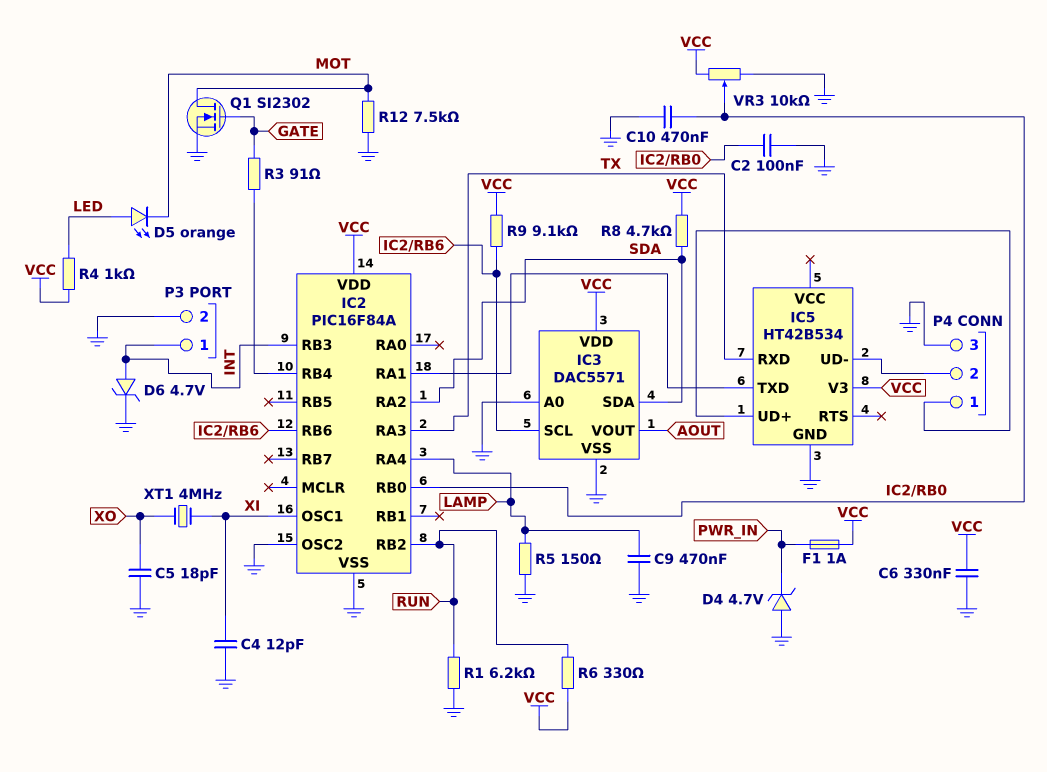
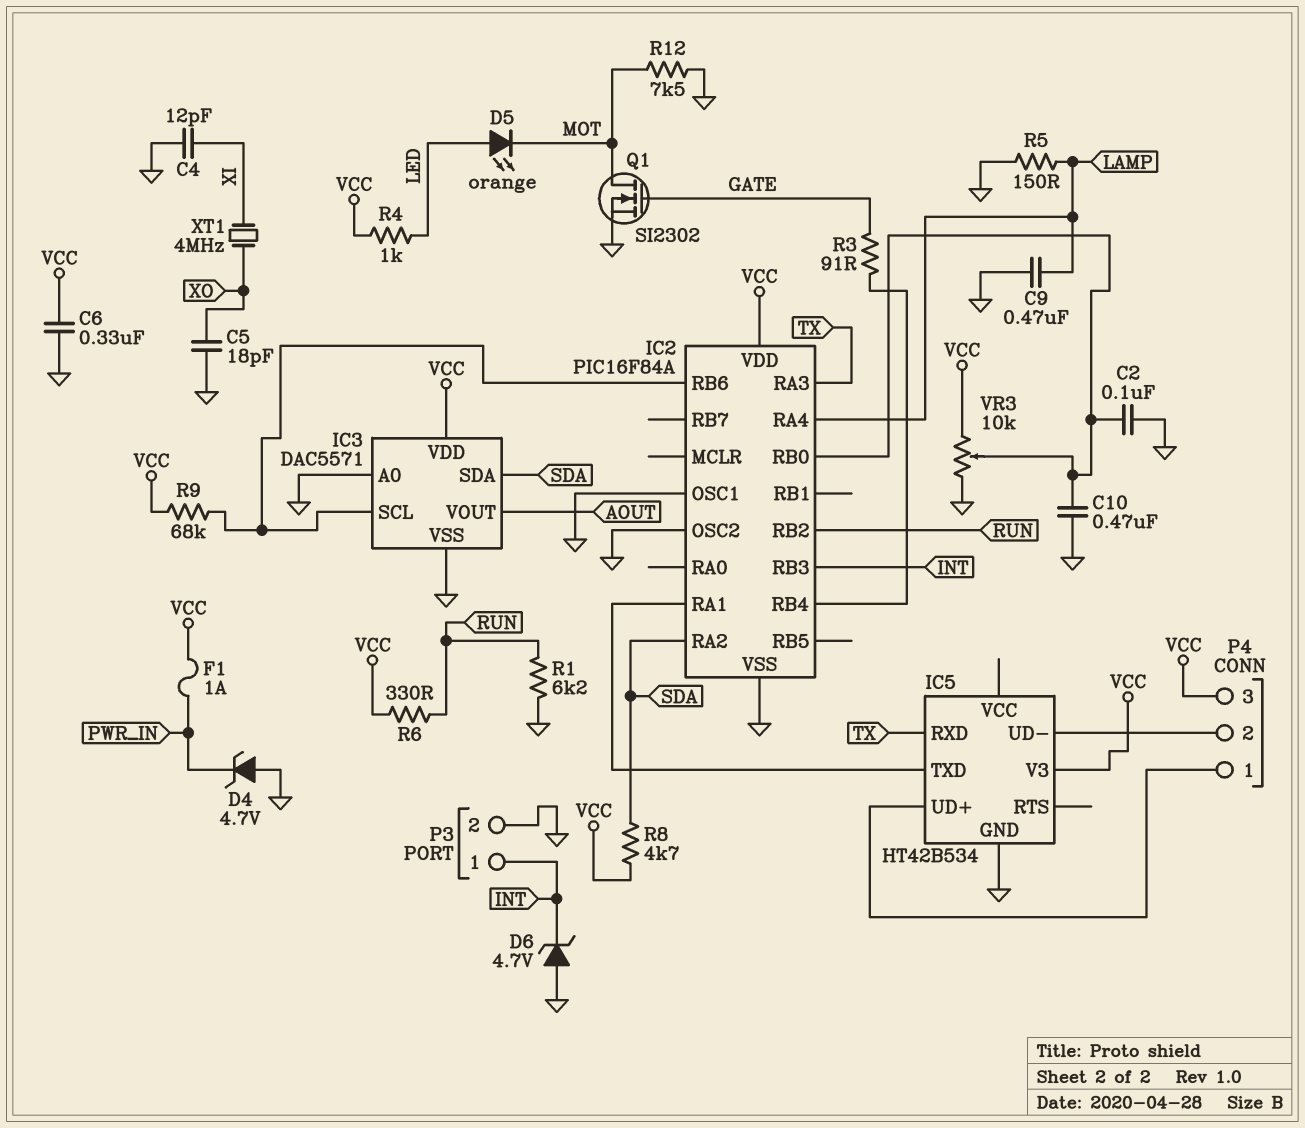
D6: zener 4.7V (A INT, K GND) -> zener 4.7V (A GND, K INT)
IC2 pin OSC1: XI -> GND
P4 pin 3: GND -> VCC
R9: 9.1k (IC2/RB6, VCC) -> 68k (IC2/RB6, VCC)

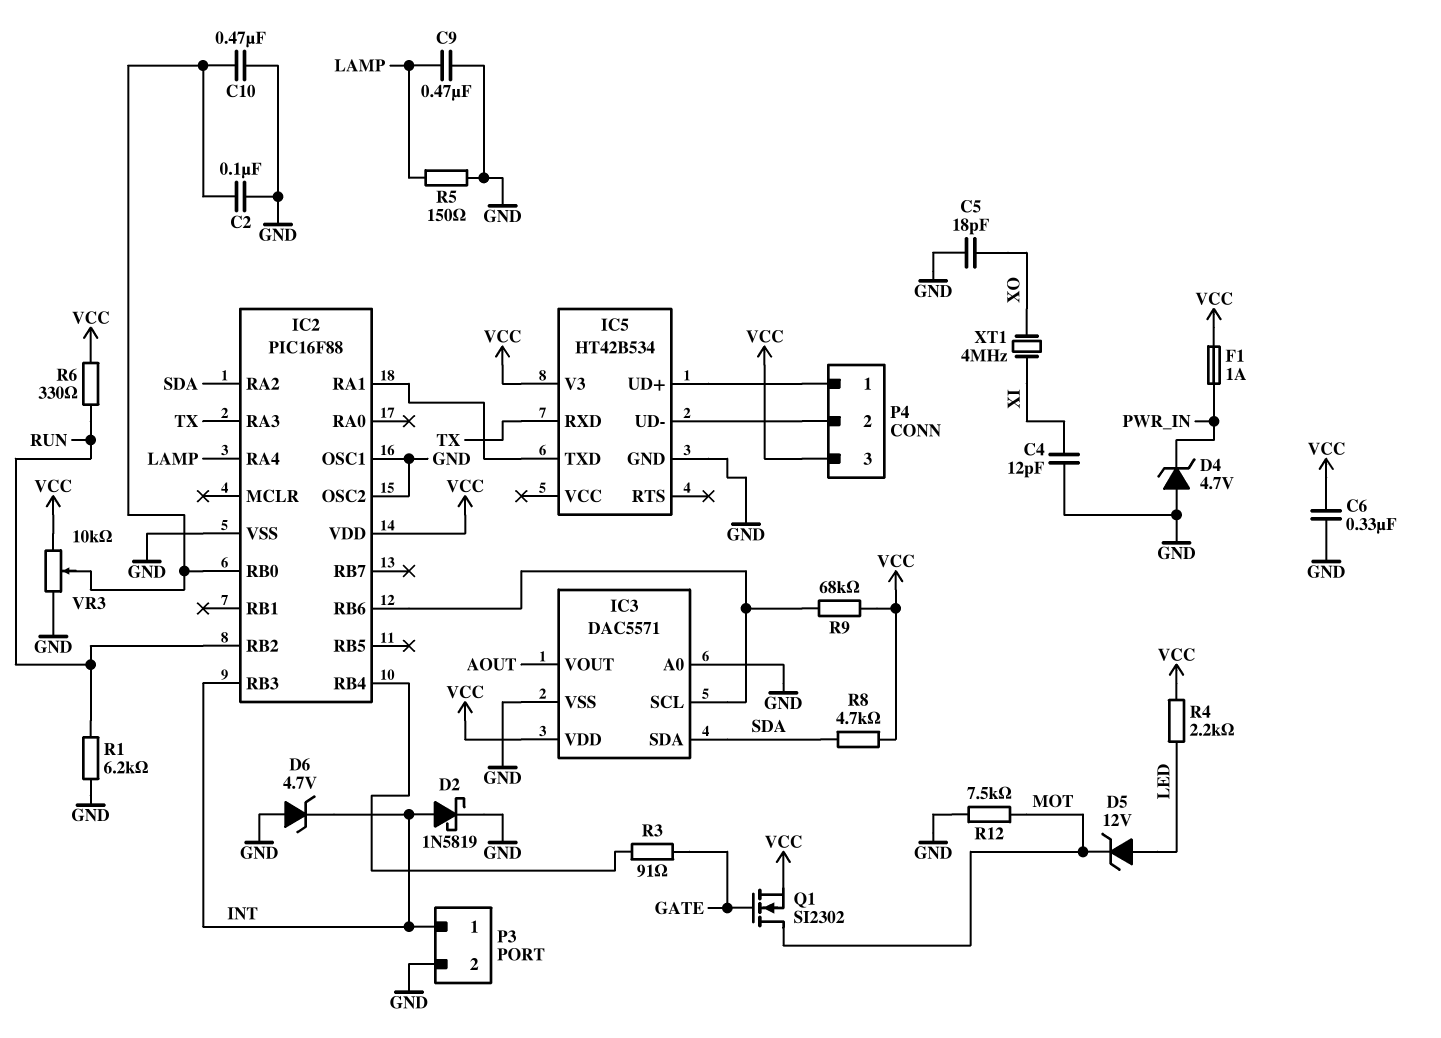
D2: none -> schottky 1N5819 (A INT, K GND)
D5: LED orange (A LED, K MOT) -> zener 12V (A LED, K MOT)
IC2: PIC16F84A -> PIC16F88
Q1: NMOS SI2302 (G GATE, D MOT, S GND) -> NMOS SI2302 (G GATE, D MOT, S VCC)
R4: 1k (LED, VCC) -> 2.2k (LED, VCC)

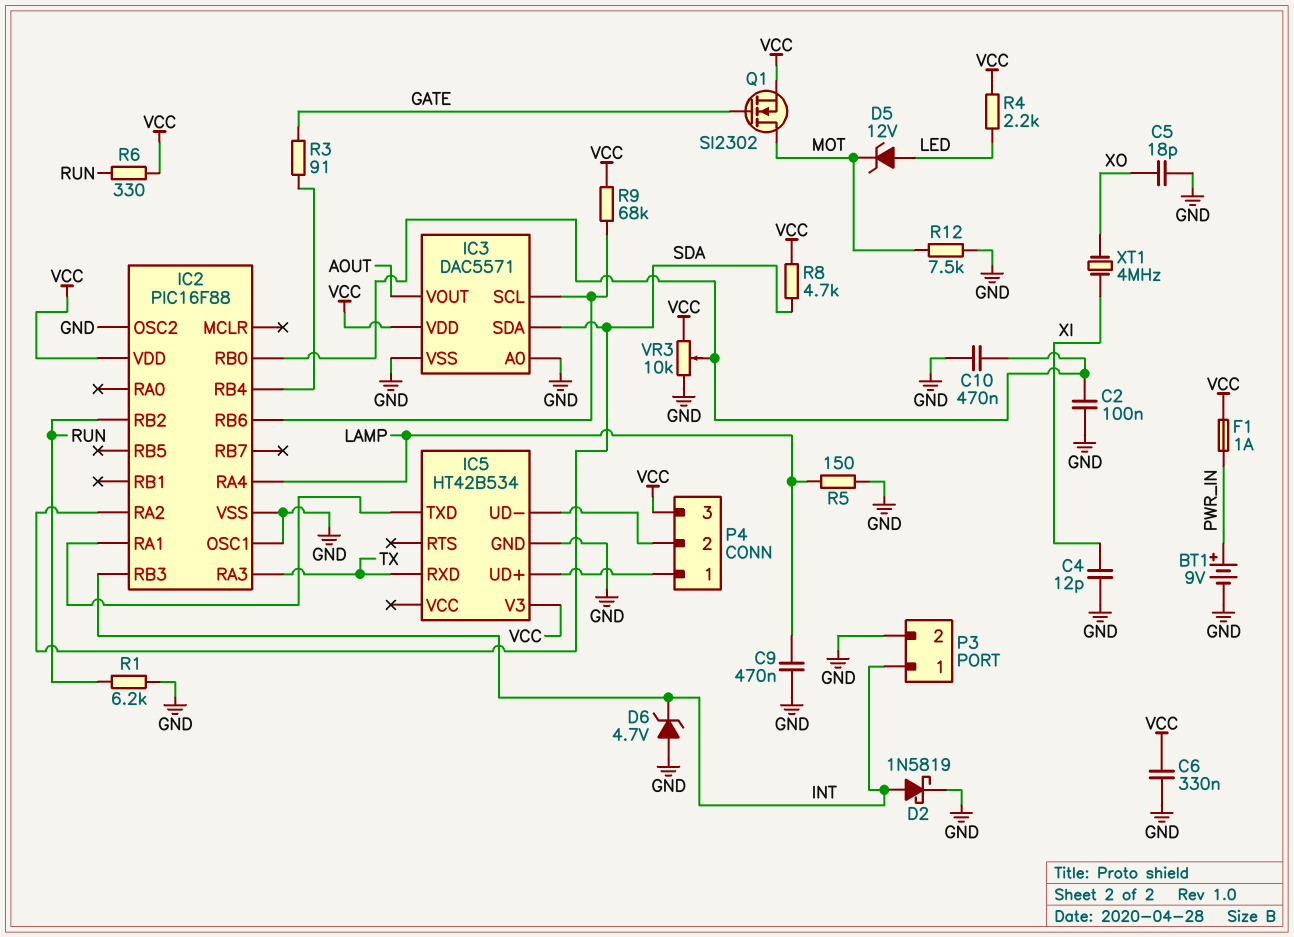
BT1: none -> 9V (plus PWR_IN, minus GND)
D4: zener 4.7V (A GND, K PWR_IN) -> none

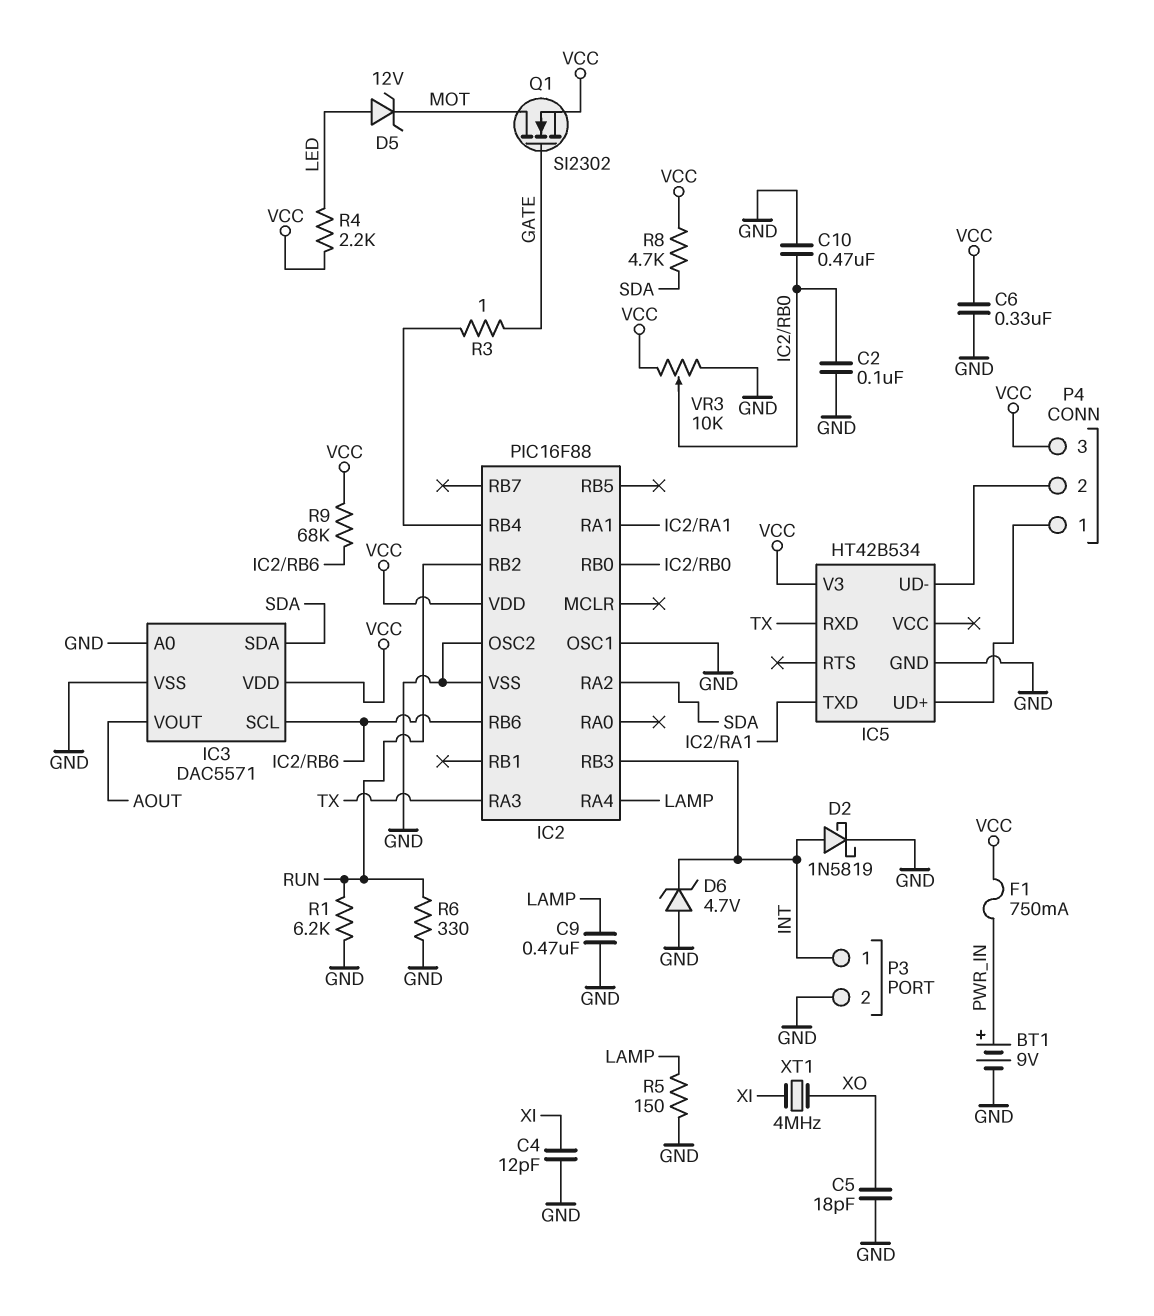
F1: 1A (PWR_IN, VCC) -> 750mA (PWR_IN, VCC)
R3: 91 (GATE, IC2/RB4) -> 1 (GATE, IC2/RB4)
R6: 330 (RUN, VCC) -> 330 (GND, RUN)
R12: 7.5k (GND, MOT) -> none

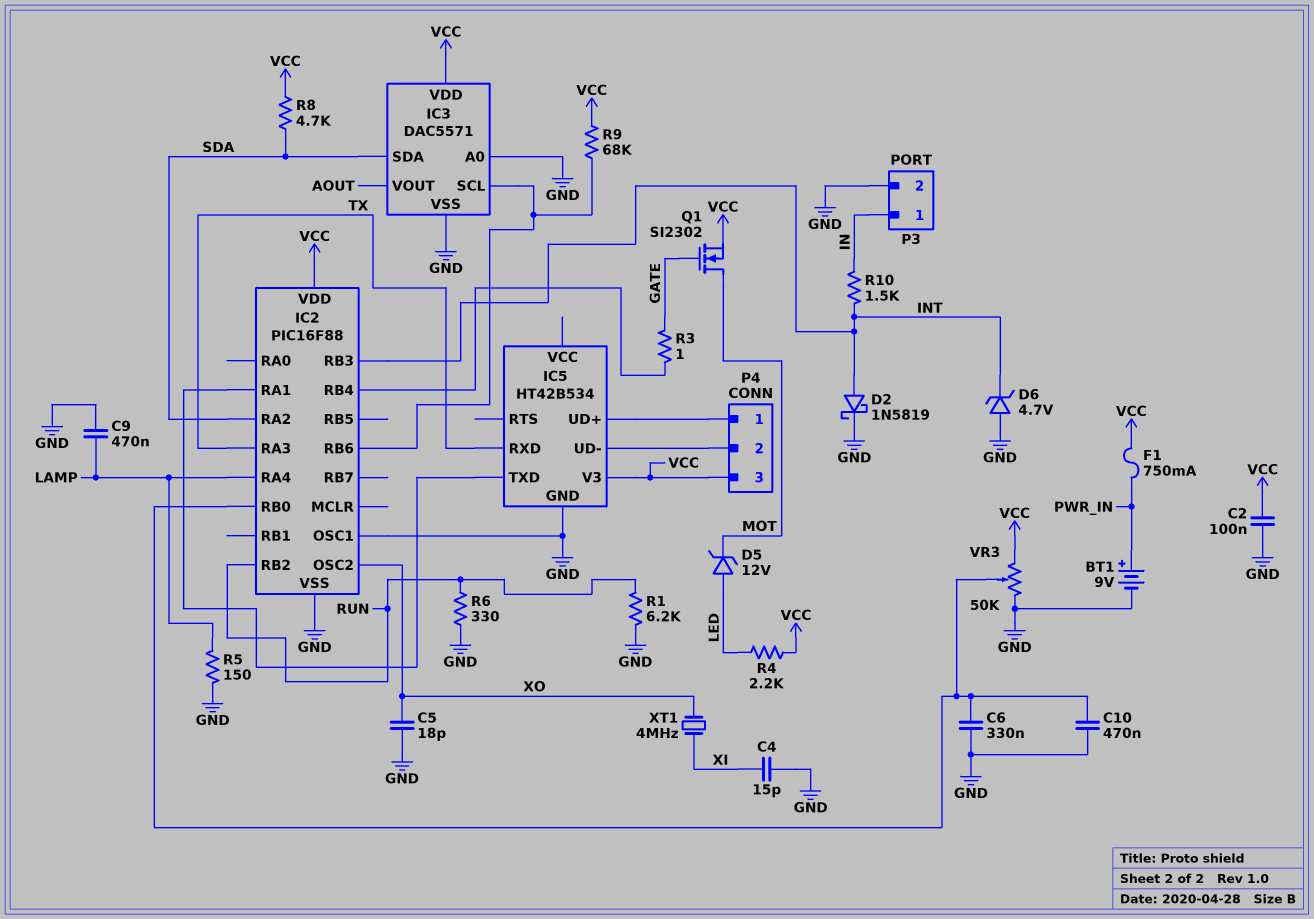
C2: 100nF (GND, IC2/RB0) -> 100nF (GND, VCC)
C4: 12pF (GND, XI) -> 15pF (GND, XI)
C6: 330nF (GND, VCC) -> 330nF (GND, IC2/RB0)
IC2 pin OSC2: GND -> XO
P3 pin 1: INT -> IN
R10: none -> 1.5k (IN, INT)
VR3: 10k (GND, VCC, wiper IC2/RB0) -> 50k (GND, VCC, wiper IC2/RB0)

